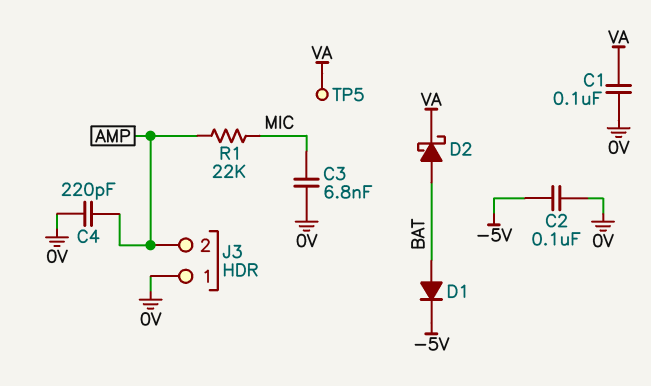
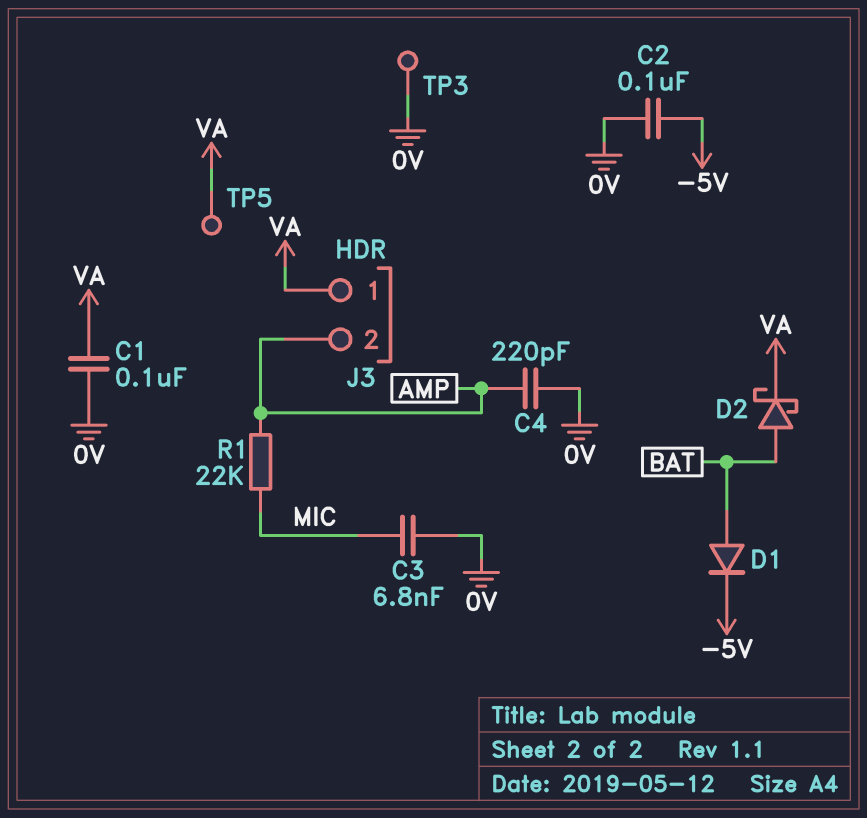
J3 pin 1: 0V -> VA
TP3: none -> test point (0V)

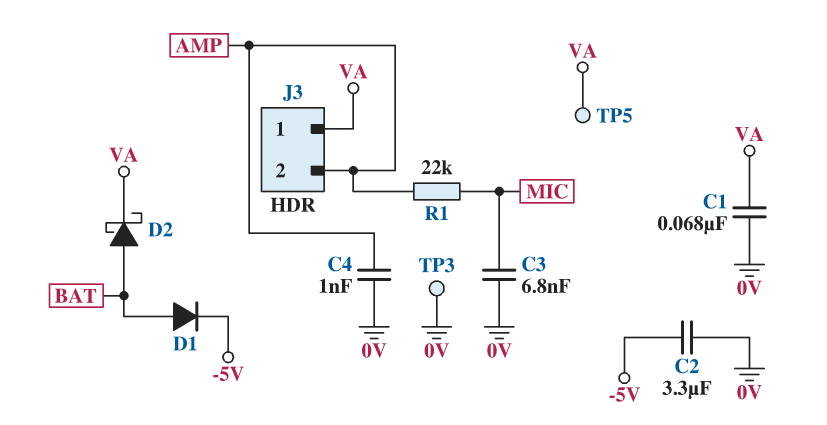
C1: 100nF (0V, VA) -> 68nF (0V, VA)
C2: 100nF (-5V, 0V) -> 3.3uF (-5V, 0V)
C4: 220pF (0V, AMP) -> 1nF (0V, AMP)

